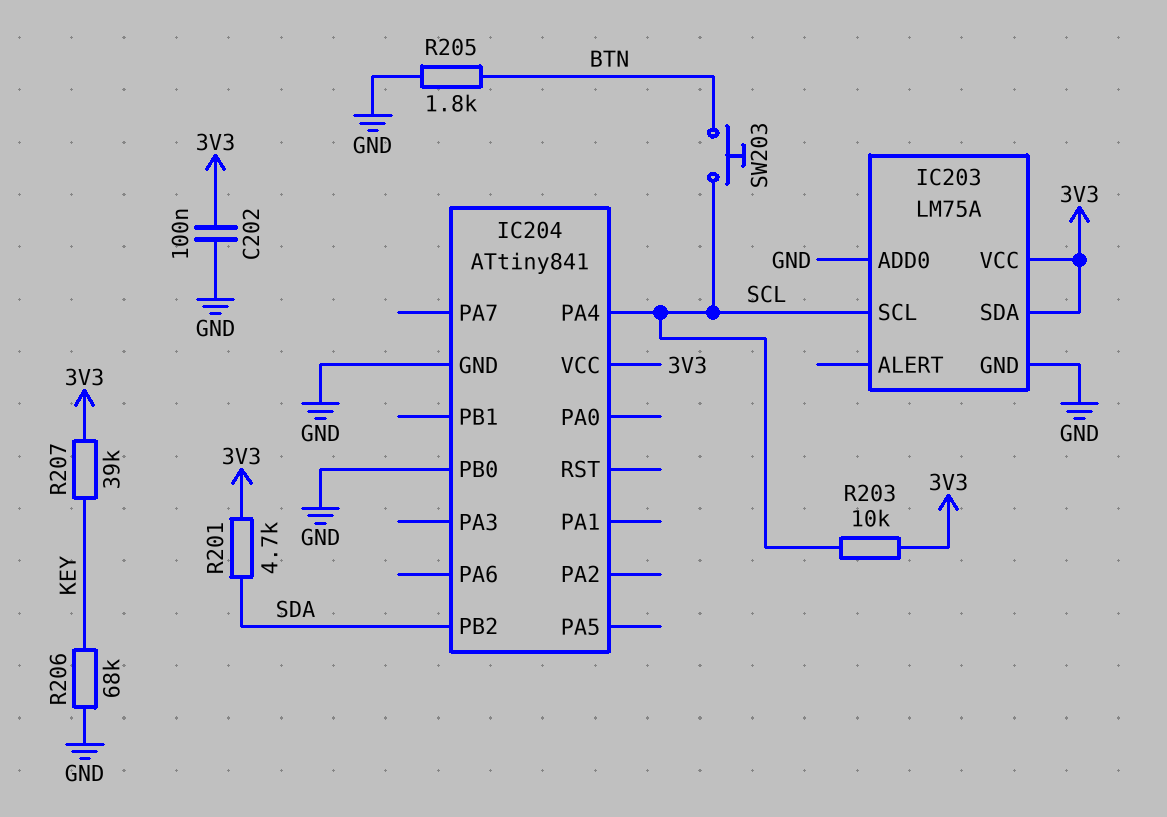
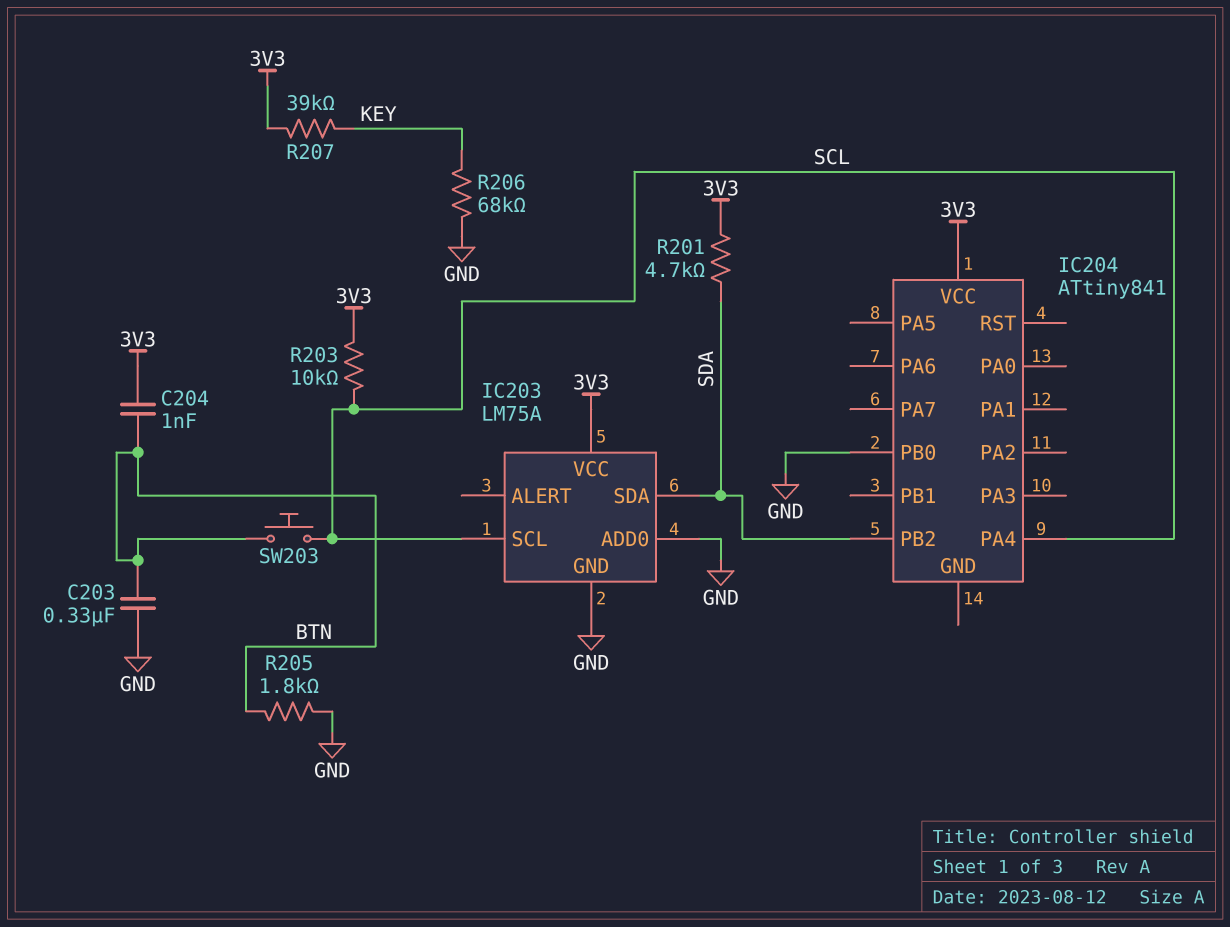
C202: 100nF (3V3, GND) -> none
C203: none -> 330nF (BTN, GND)
C204: none -> 1nF (3V3, BTN)
IC203 pin SDA: 3V3 -> SDA
IC204 pin GND: GND -> none

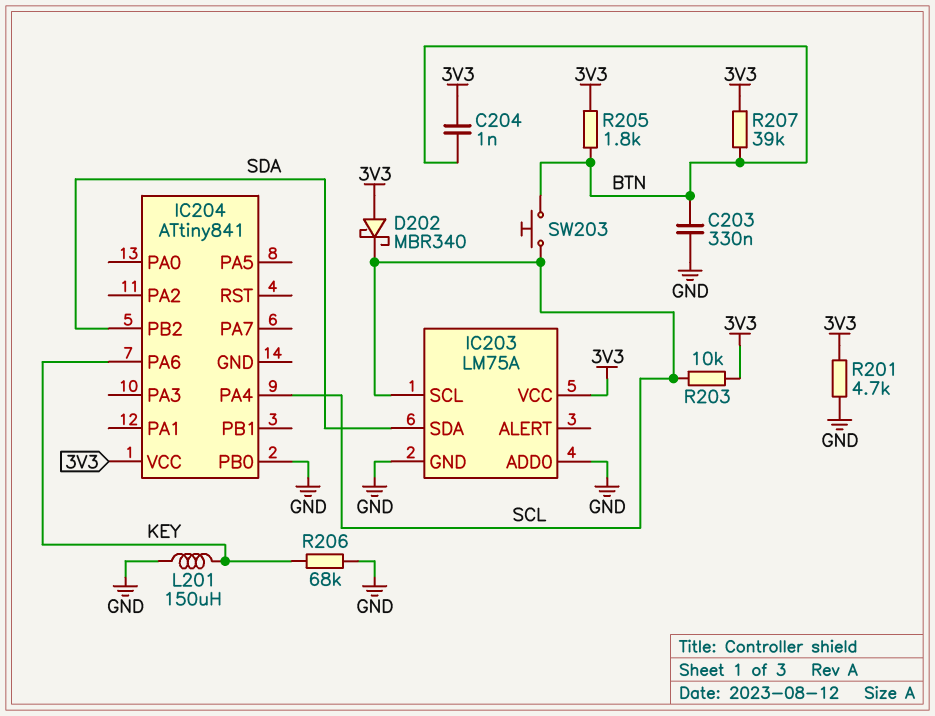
D202: none -> schottky MBR340 (A 3V3, K SCL)
IC204 pin PA6: none -> KEY
L201: none -> 150uH (GND, KEY)
R201: 4.7k (3V3, SDA) -> 4.7k (3V3, GND)
R205: 1.8k (BTN, GND) -> 1.8k (3V3, BTN)
R207: 39k (3V3, KEY) -> 39k (3V3, BTN)

